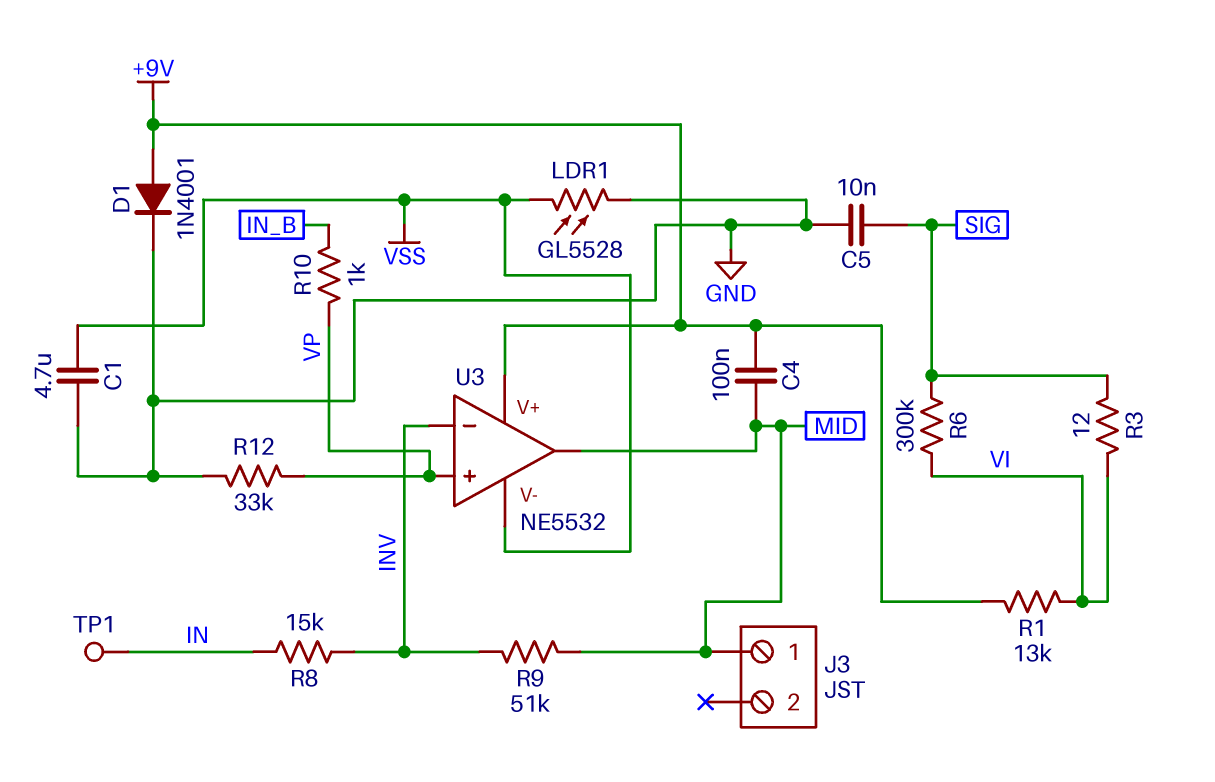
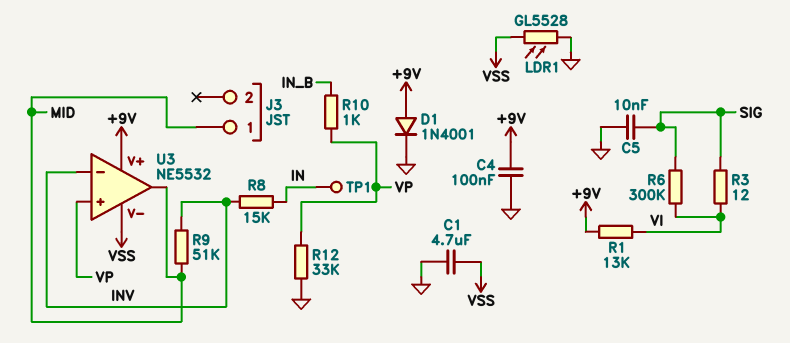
C4: 100nF (+9V, MID) -> 100nF (+9V, GND)

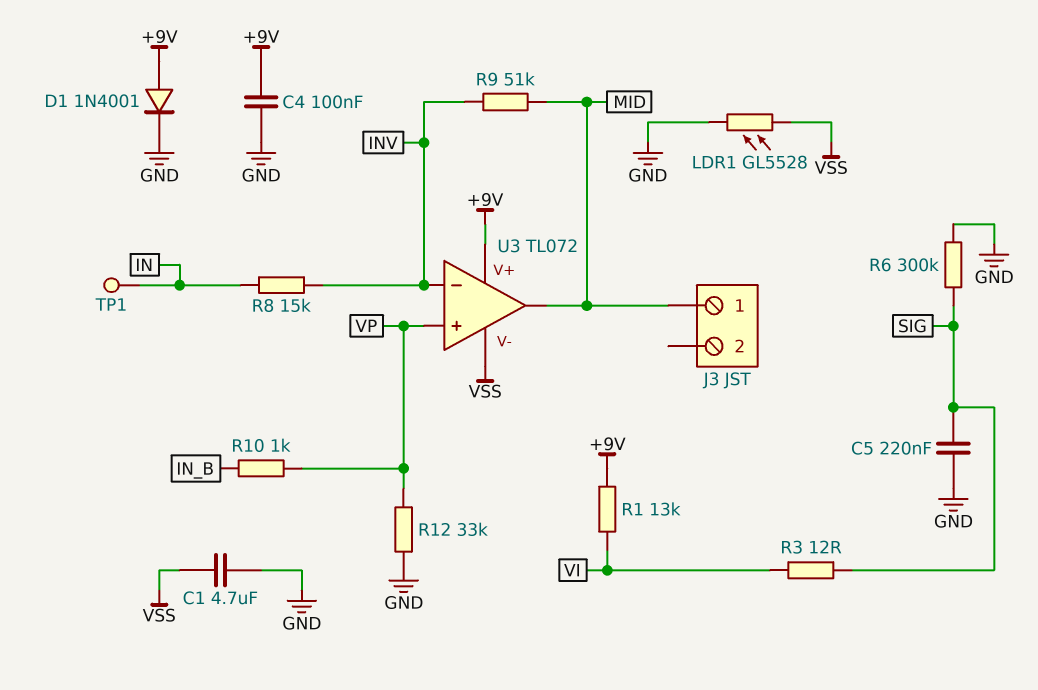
C5: 10nF (GND, SIG) -> 220nF (GND, SIG)
R6: 300k (SIG, VI) -> 300k (GND, SIG)
U3: NE5532 -> TL072

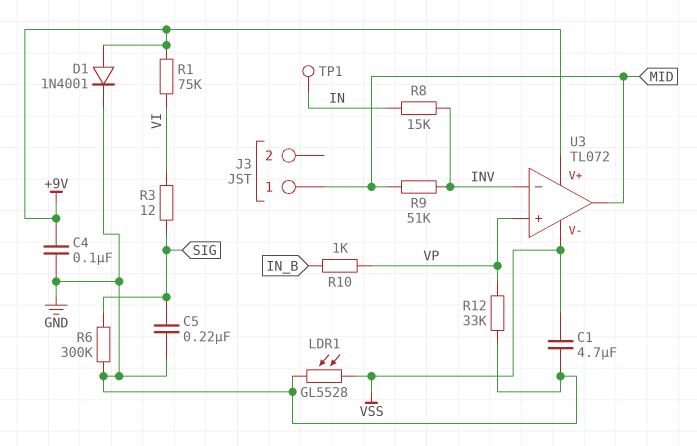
R1: 13k (+9V, VI) -> 75k (+9V, VI)

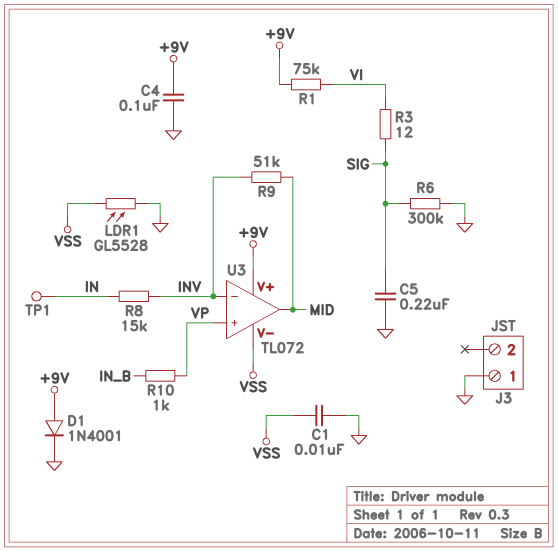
C1: 4.7uF (GND, VSS) -> 10nF (GND, VSS)
J3 pin 1: MID -> GND
R12: 33k (GND, VP) -> none

